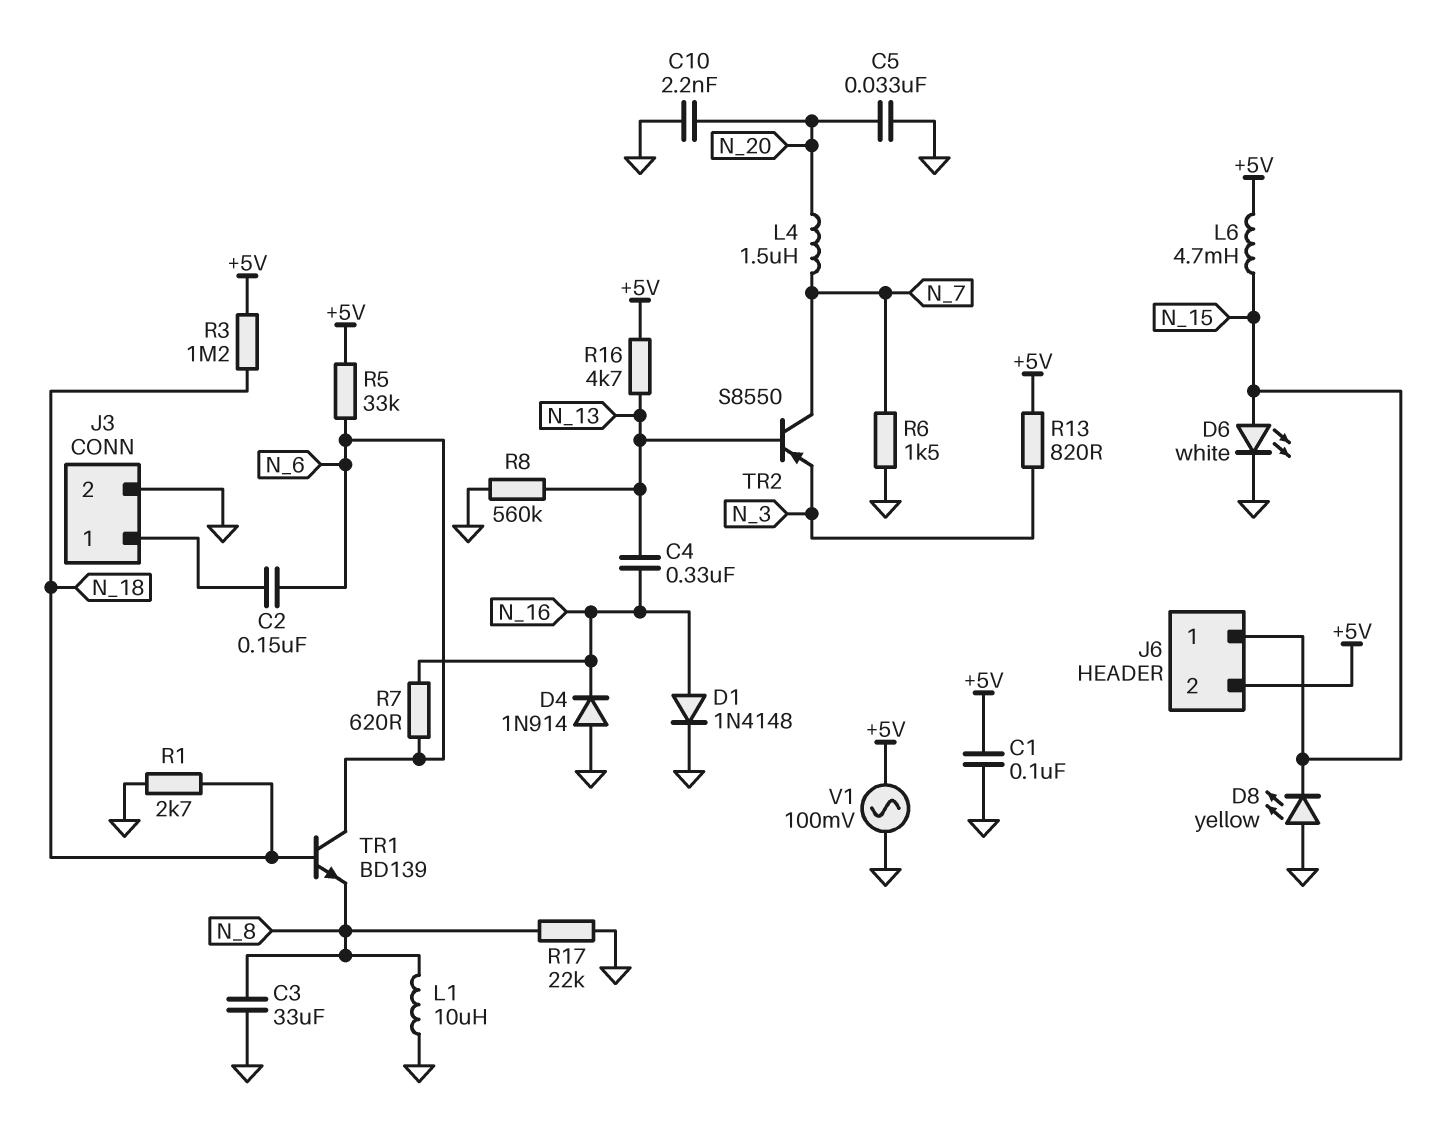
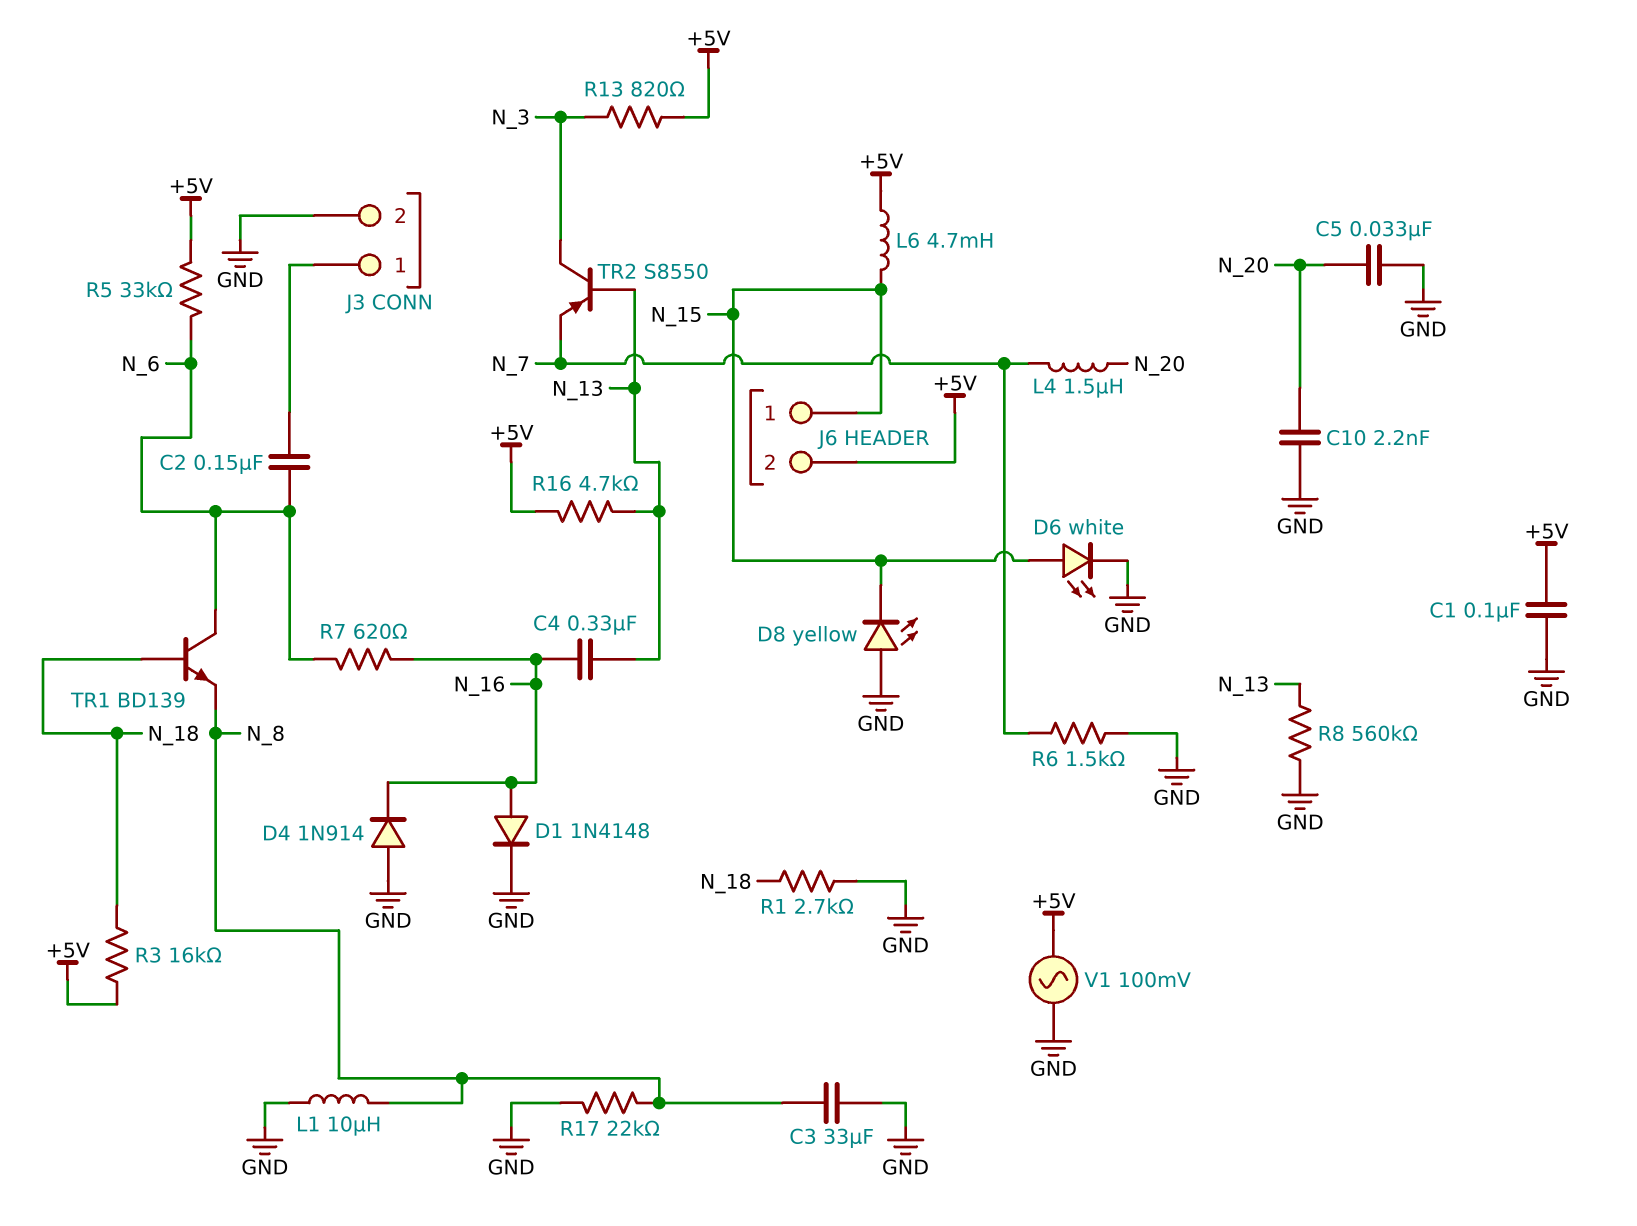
R3: 1.2M (+5V, N_18) -> 16k (+5V, N_18)
TR2: PNP S8550 (B N_13, C N_7, E N_3) -> PNP S8550 (B N_13, C N_3, E N_7)

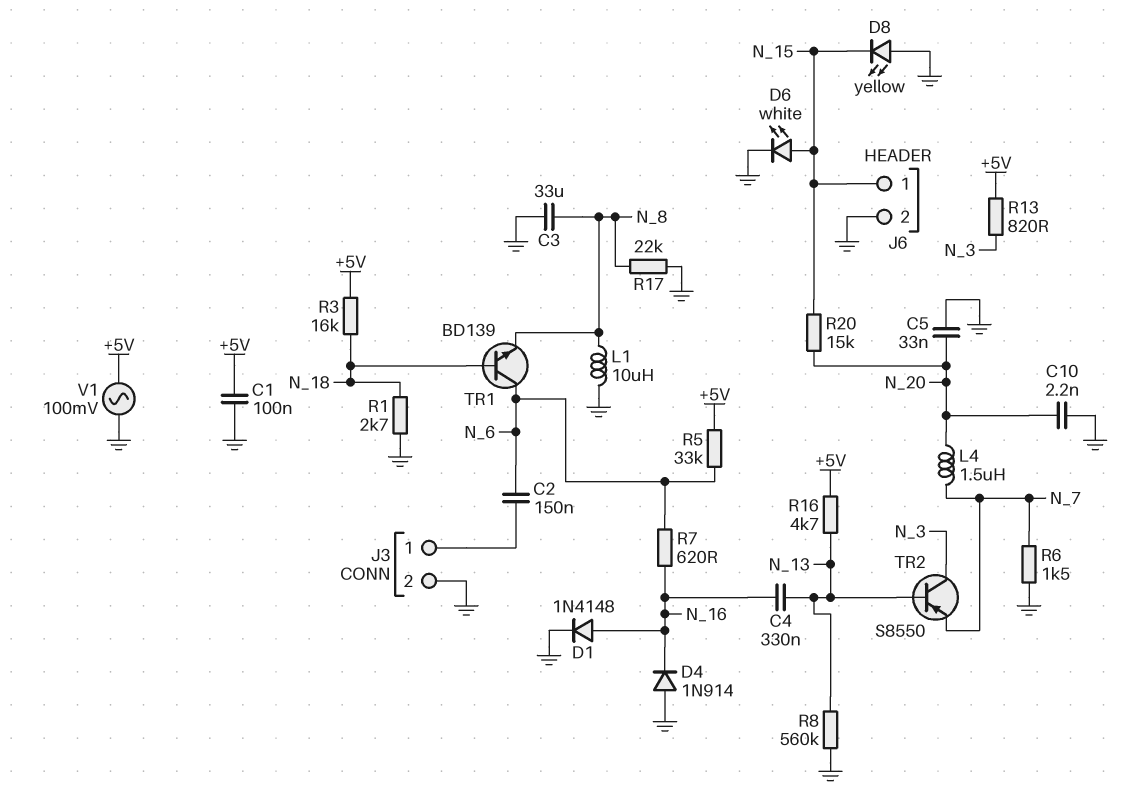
J6 pin 2: +5V -> GND
L6: 4.7mH (+5V, N_15) -> none
R20: none -> 15k (N_15, N_20)

